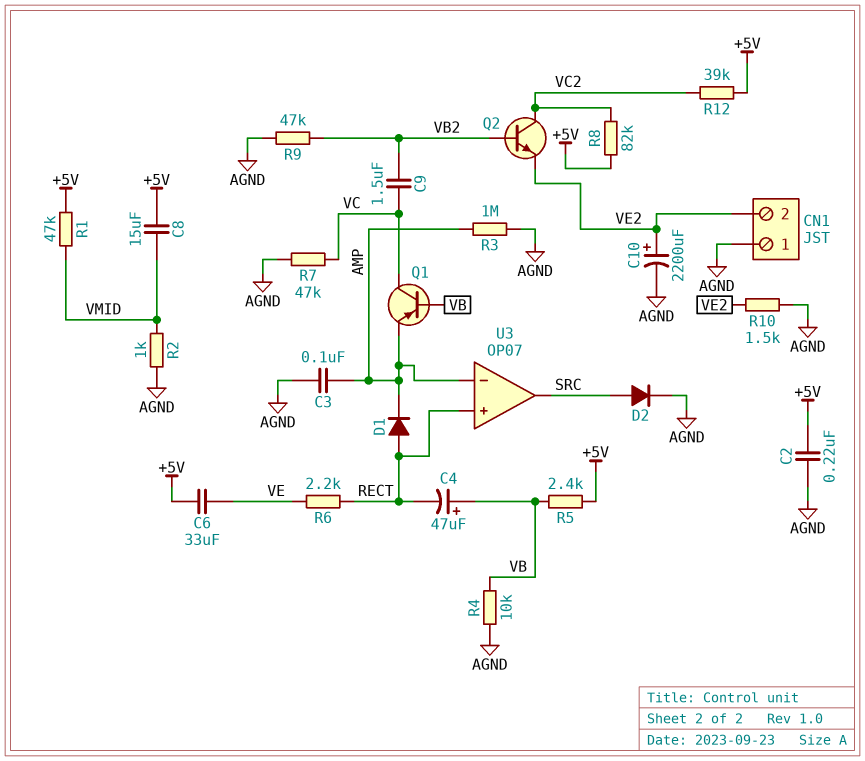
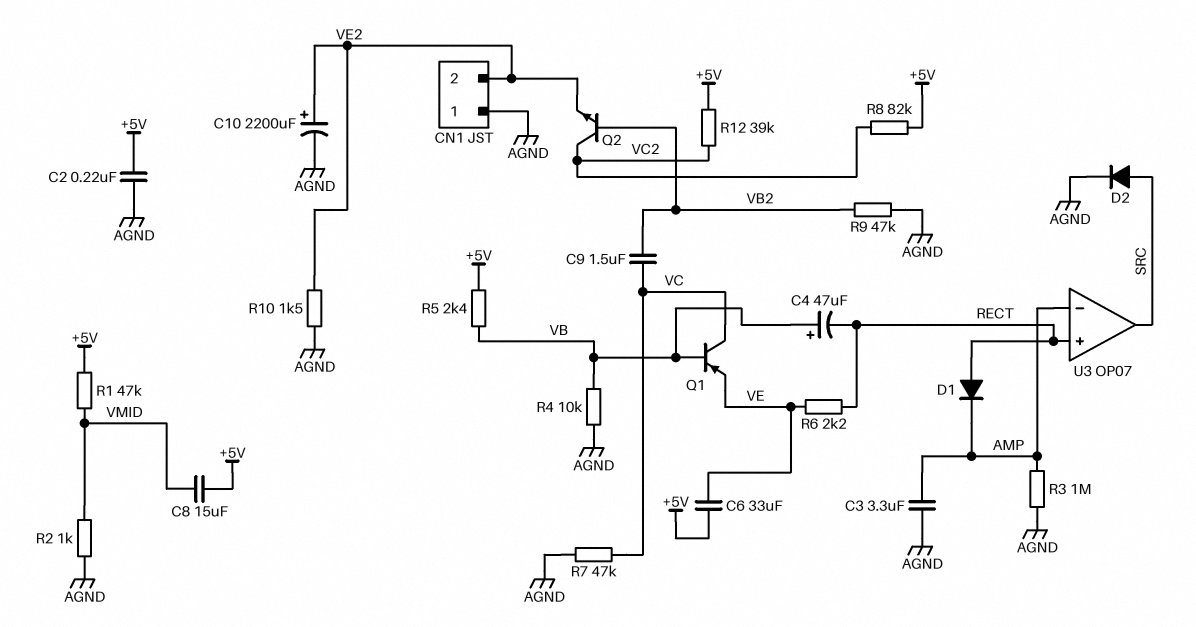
C3: 100nF (AGND, AMP) -> 3.3uF (AGND, AMP)
Q1: PNP (B VB, C VC, E AMP) -> PNP (B VB, C VC, E VE)

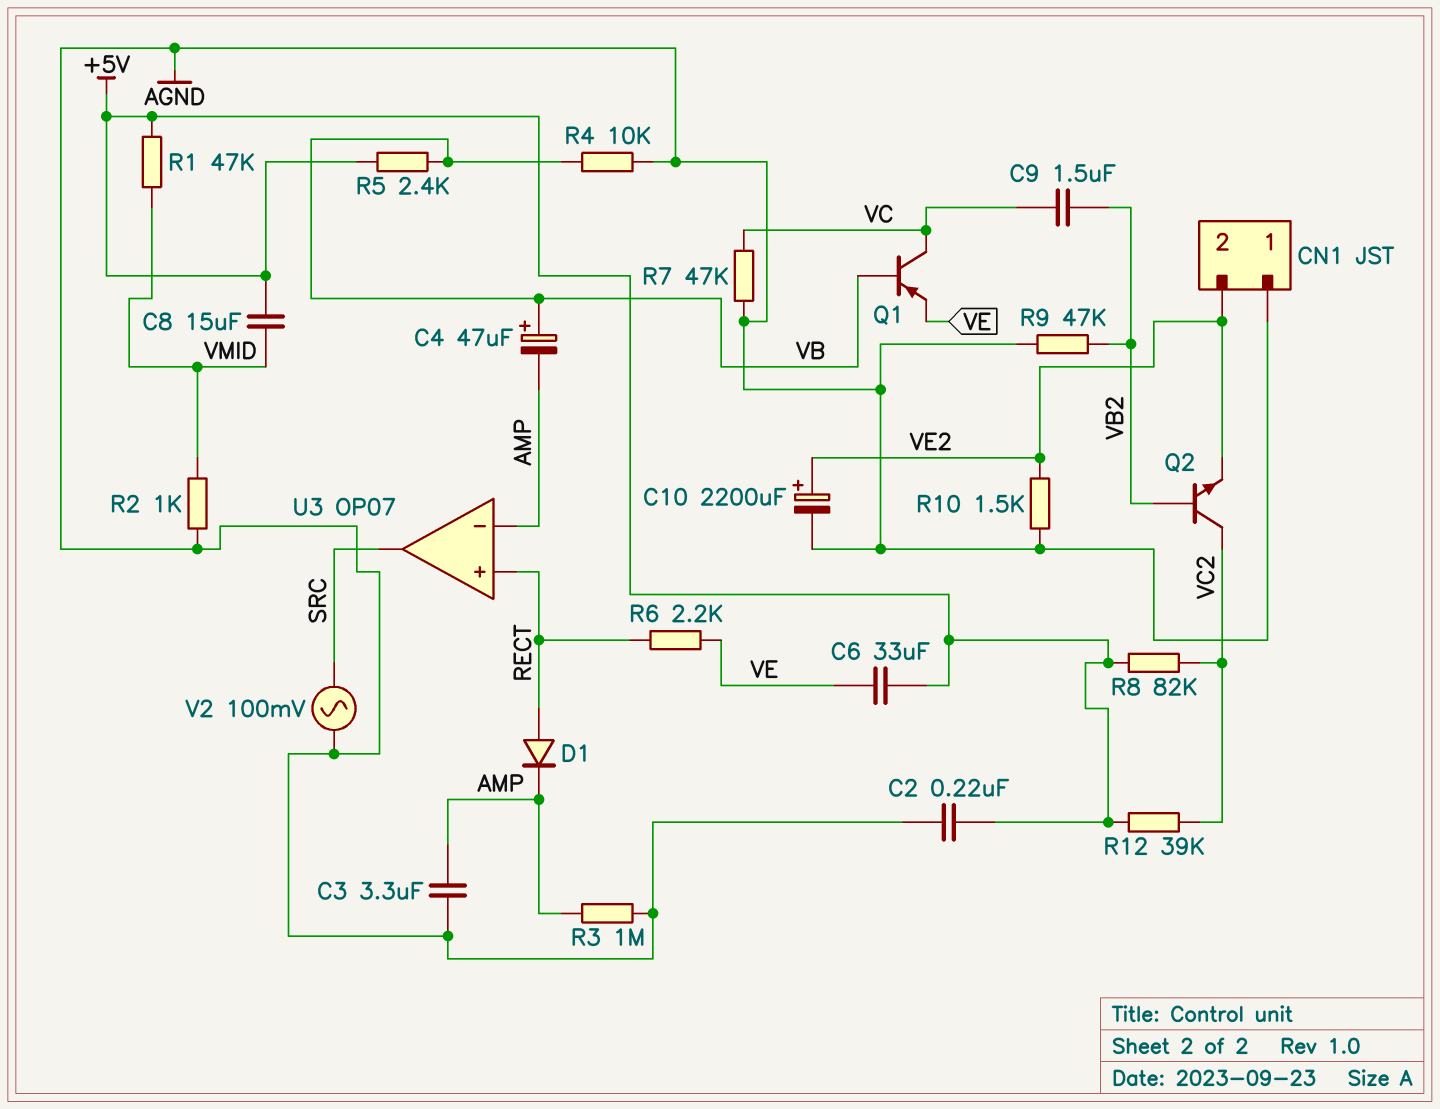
C4: 47uF (plus VB, minus RECT) -> 47uF (plus VB, minus AMP)
D2: diode (A SRC, K AGND) -> none
V2: none -> AC 100mV (AGND, SRC)

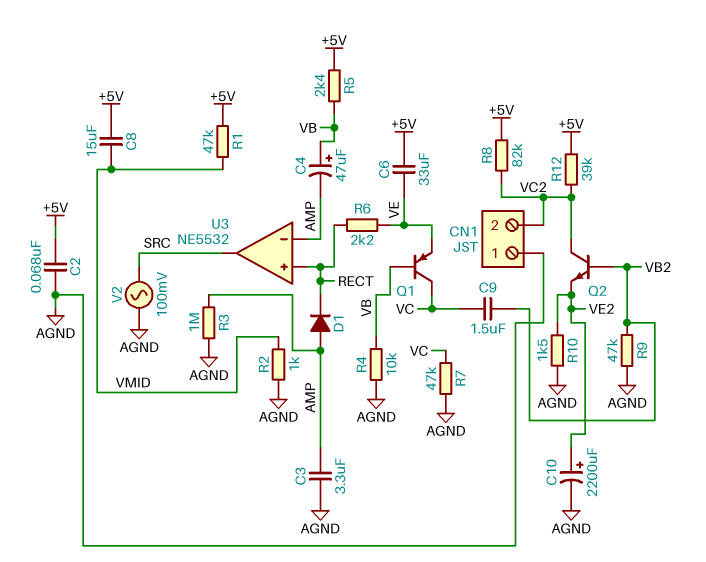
C2: 220nF (+5V, AGND) -> 68nF (+5V, AGND)
CN1 pin 2: VE2 -> VC2
D1: diode (A RECT, K AMP) -> diode (A AMP, K RECT)
U3: OP07 -> NE5532

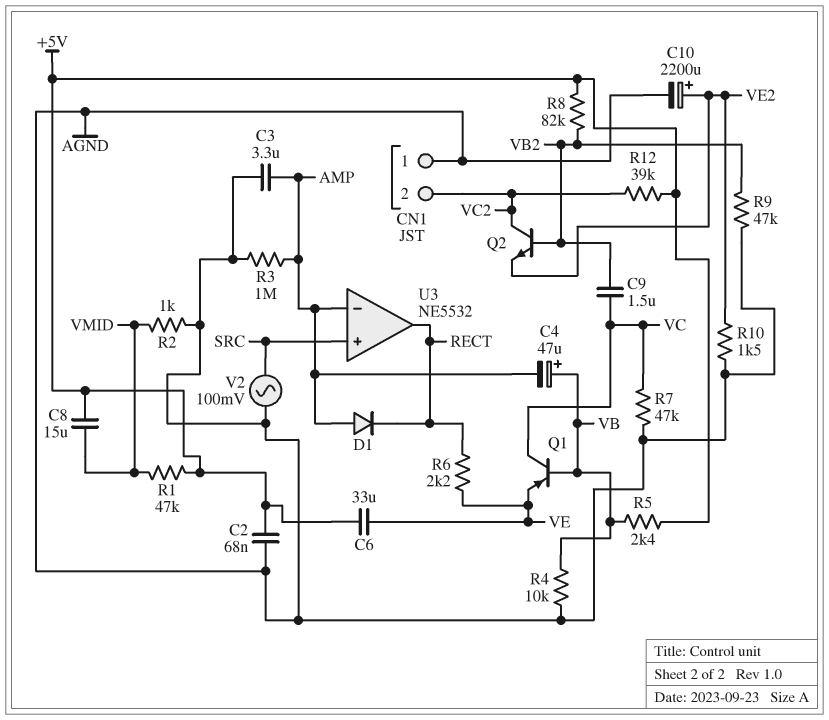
R8: 82k (+5V, VC2) -> 82k (+5V, VB2)
U3 pin in+: RECT -> SRC
U3 pin out: SRC -> RECT

